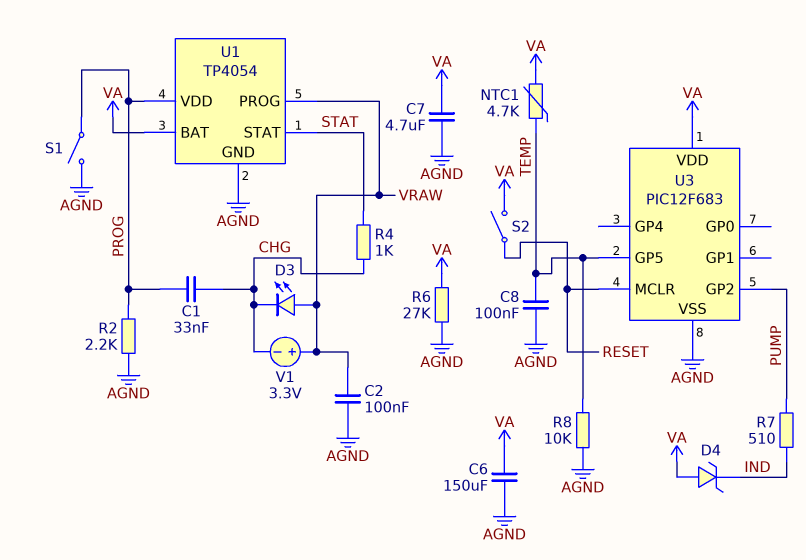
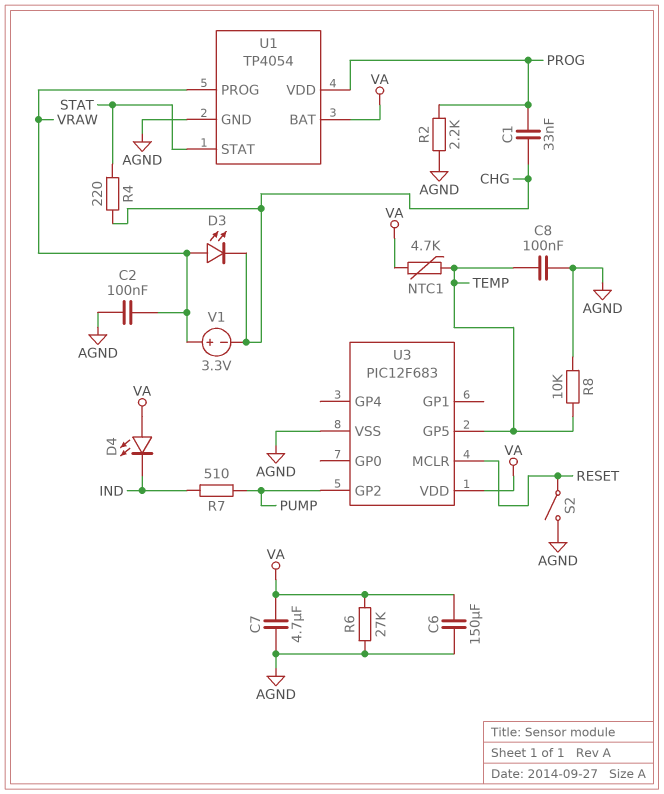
D4: zener (A VA, K IND) -> LED (A VA, K IND)
R4: 1k (CHG, STAT) -> 220 (CHG, STAT)
S1: switch (AGND, PROG) -> none
S2: switch (RESET, VA) -> switch (AGND, RESET)

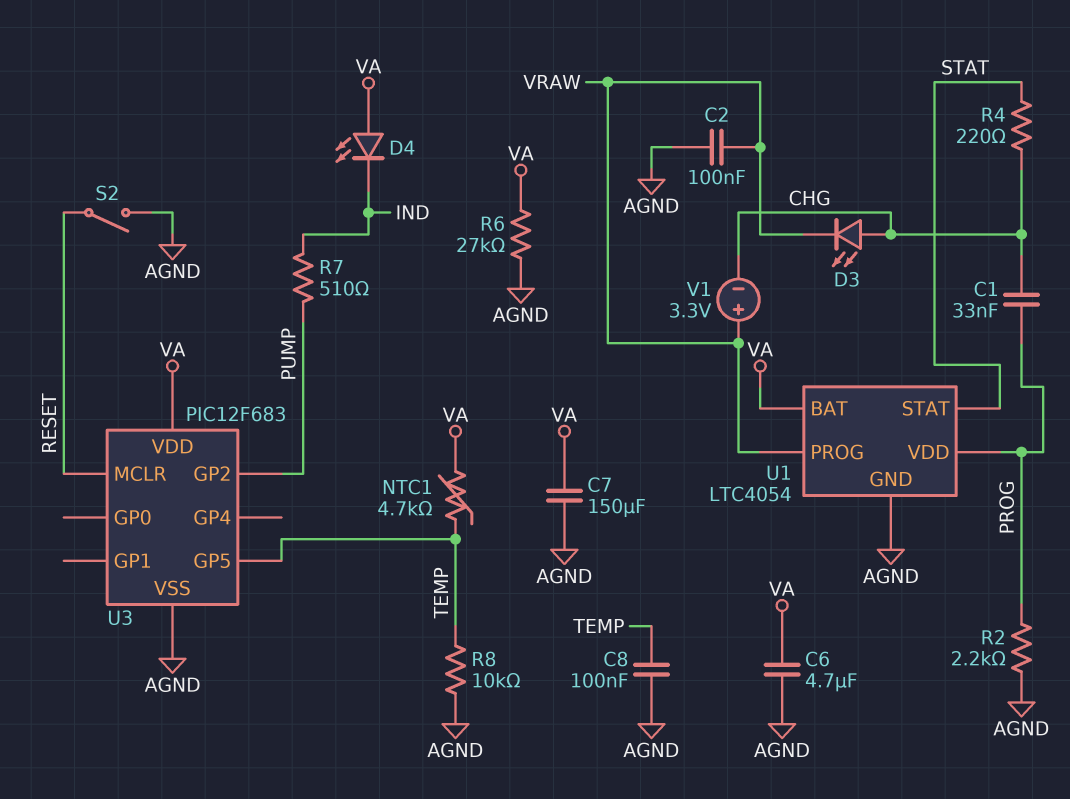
C6: 150uF (AGND, VA) -> 4.7uF (AGND, VA)
C7: 4.7uF (AGND, VA) -> 150uF (AGND, VA)
D3: LED (A VRAW, K CHG) -> LED (A CHG, K VRAW)
U1: TP4054 -> LTC4054

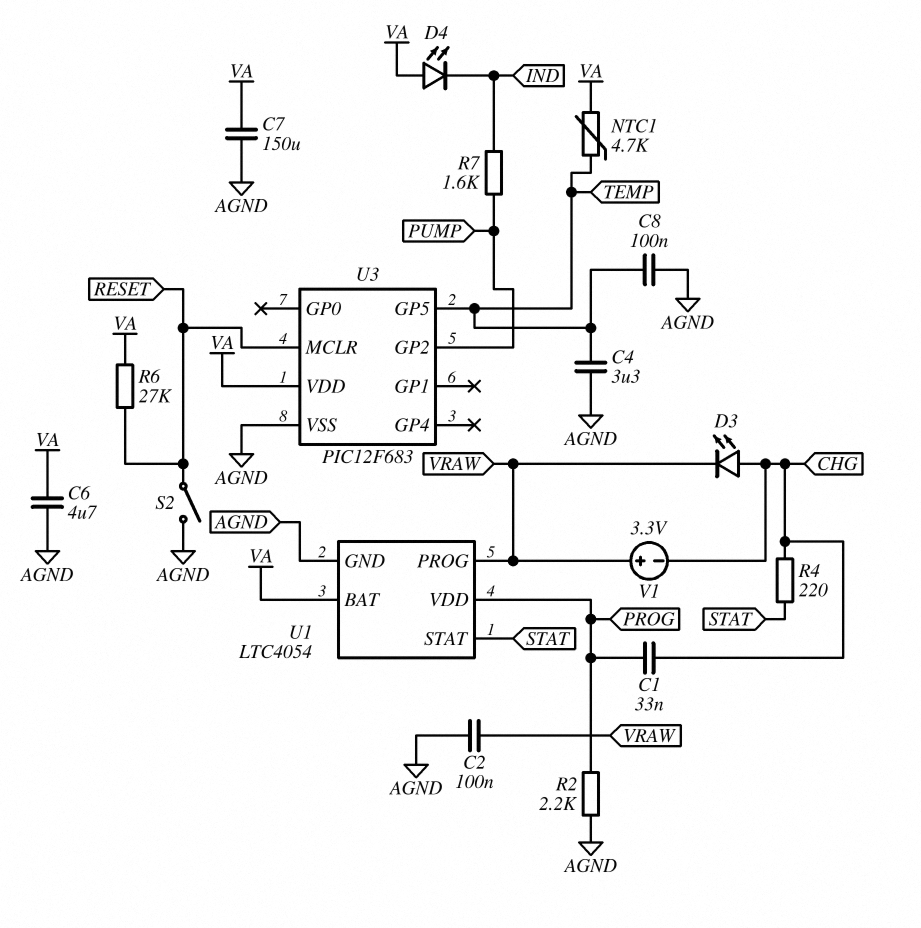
C4: none -> 3.3uF (AGND, TEMP)
R6: 27k (AGND, VA) -> 27k (RESET, VA)
R7: 510 (IND, PUMP) -> 1.6k (IND, PUMP)
R8: 10k (AGND, TEMP) -> none

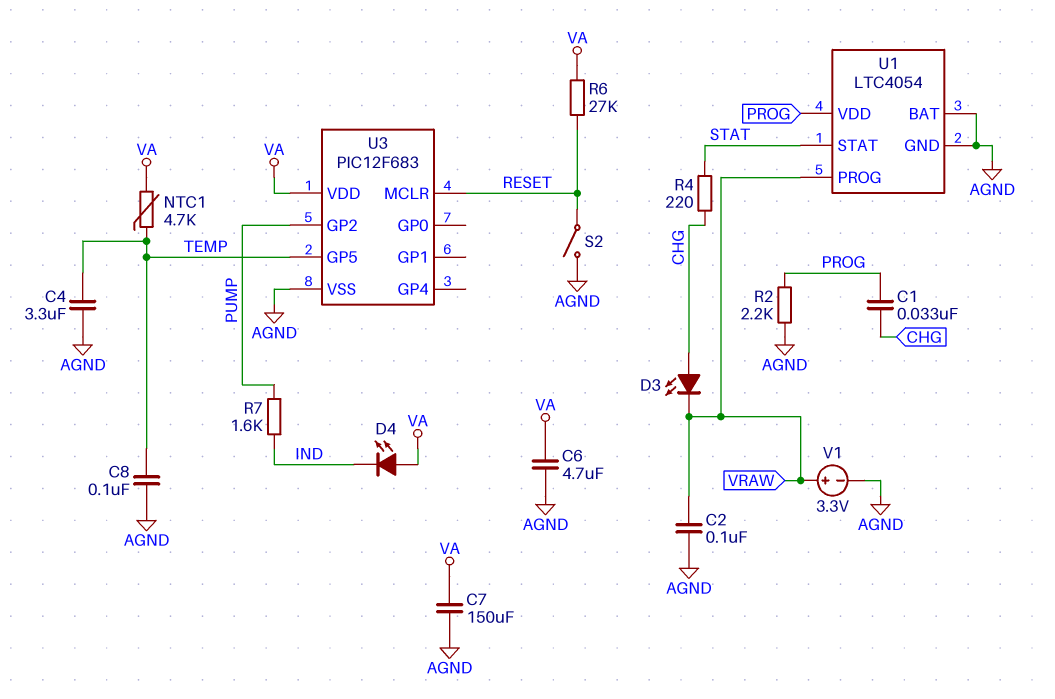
U1 pin BAT: VA -> AGND
V1: 3.3V (plus VRAW, minus CHG) -> 3.3V (plus VRAW, minus AGND)

